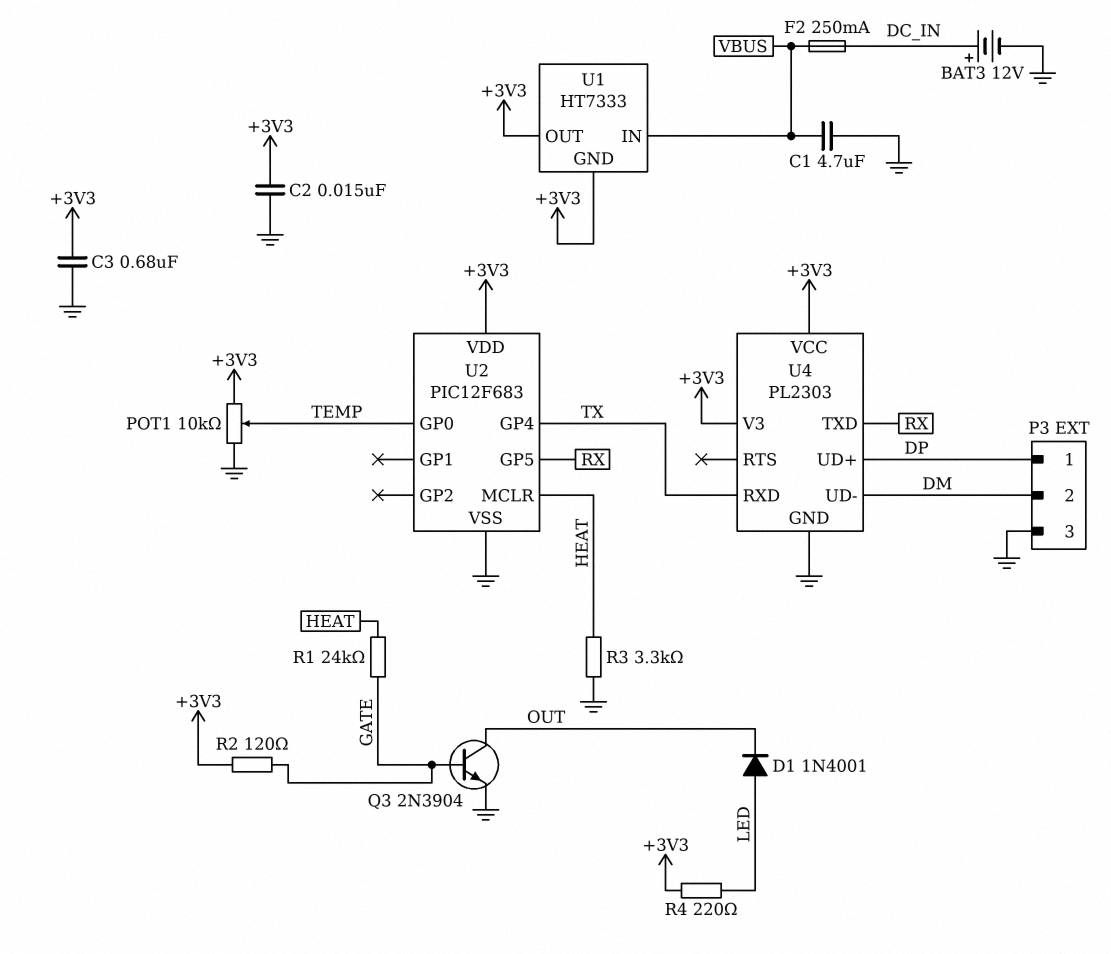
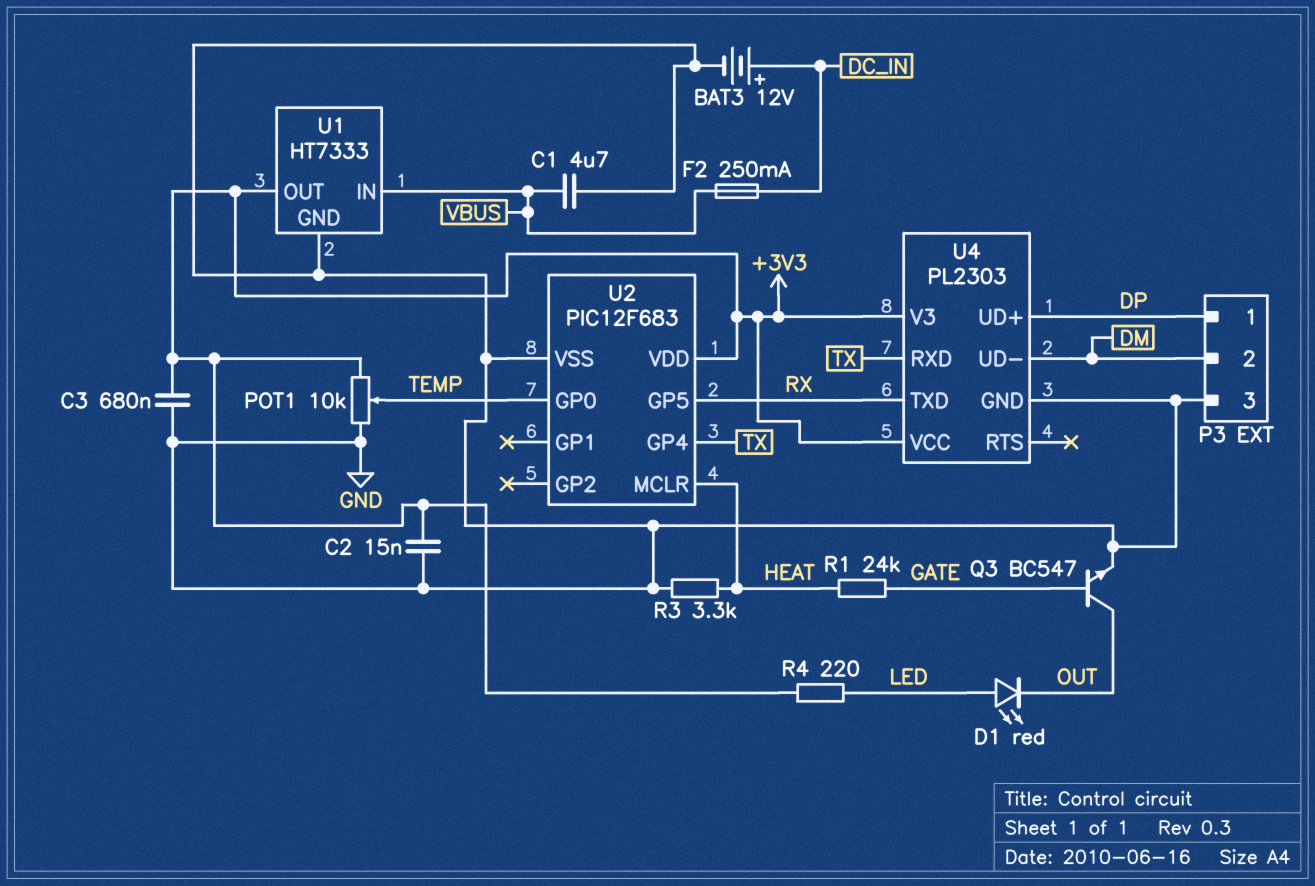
D1: diode 1N4001 (A LED, K OUT) -> LED red (A LED, K OUT)
Q3: NPN 2N3904 (B GATE, C OUT, E GND) -> NPN BC547 (B GATE, C OUT, E GND)
R2: 120 (+3V3, GATE) -> none
U1 pin GND: +3V3 -> GND

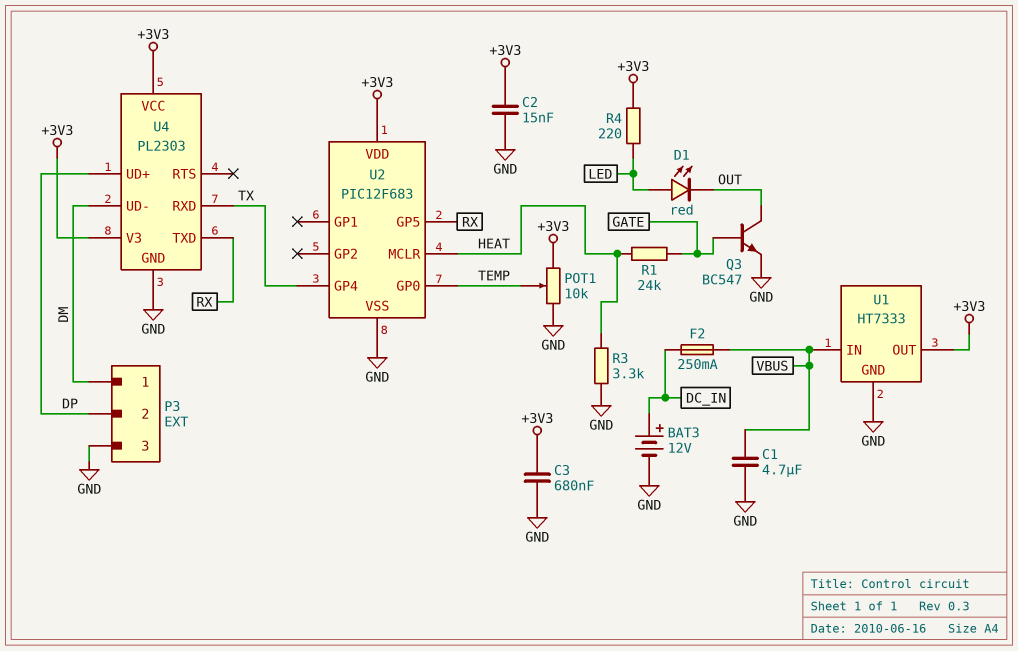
P3 pin 1: DP -> DM
P3 pin 2: DM -> DP

